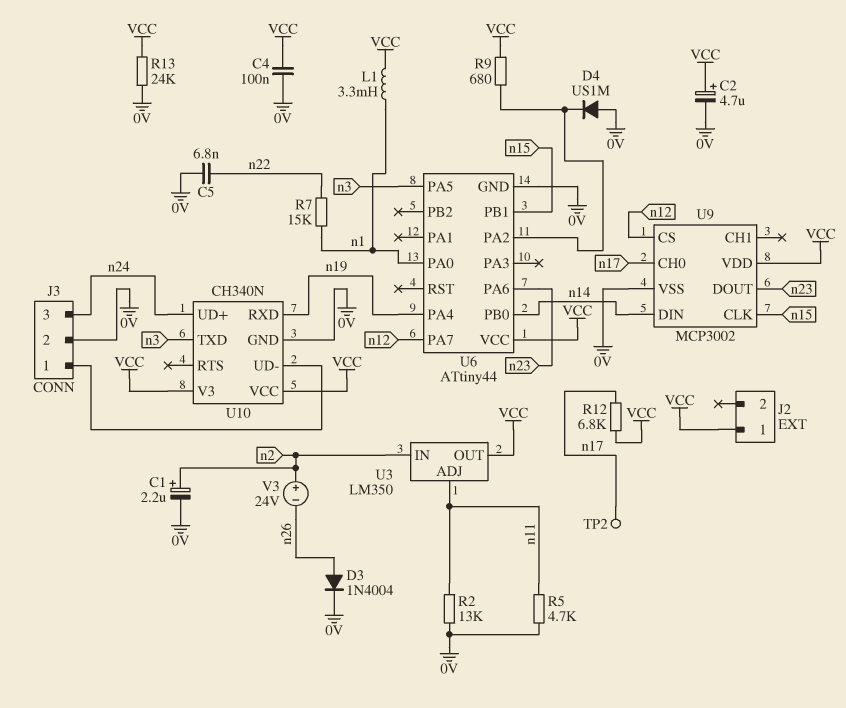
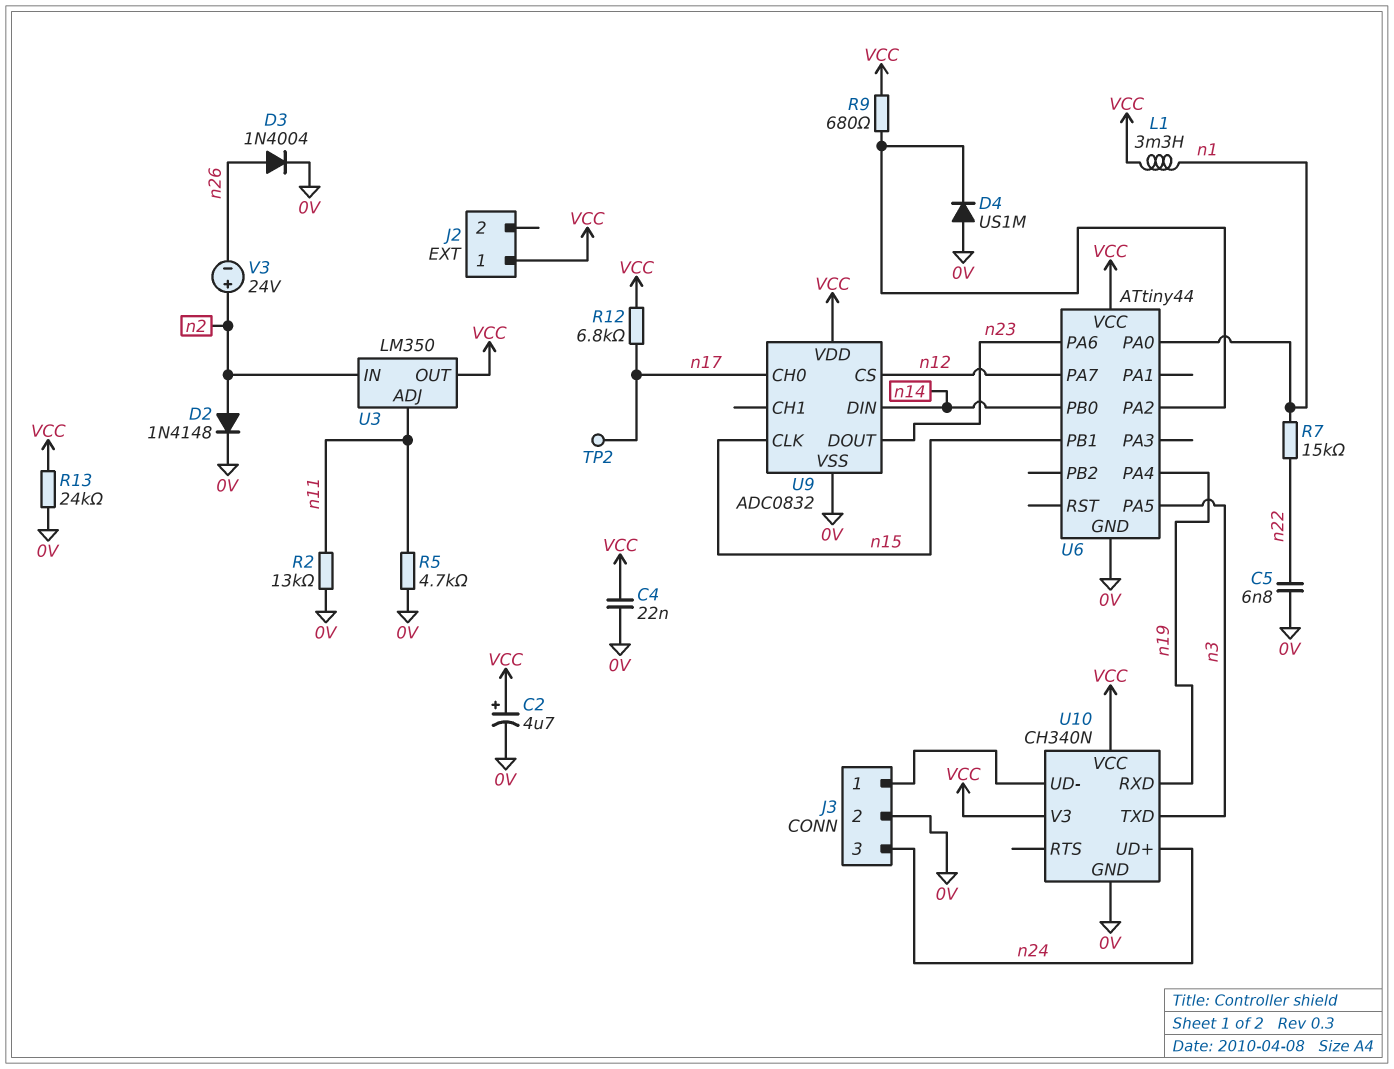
C1: 2.2uF (plus n2, minus 0V) -> none
C4: 100nF (0V, VCC) -> 22nF (0V, VCC)
D2: none -> diode 1N4148 (A n2, K 0V)
U9: MCP3002 -> ADC0832

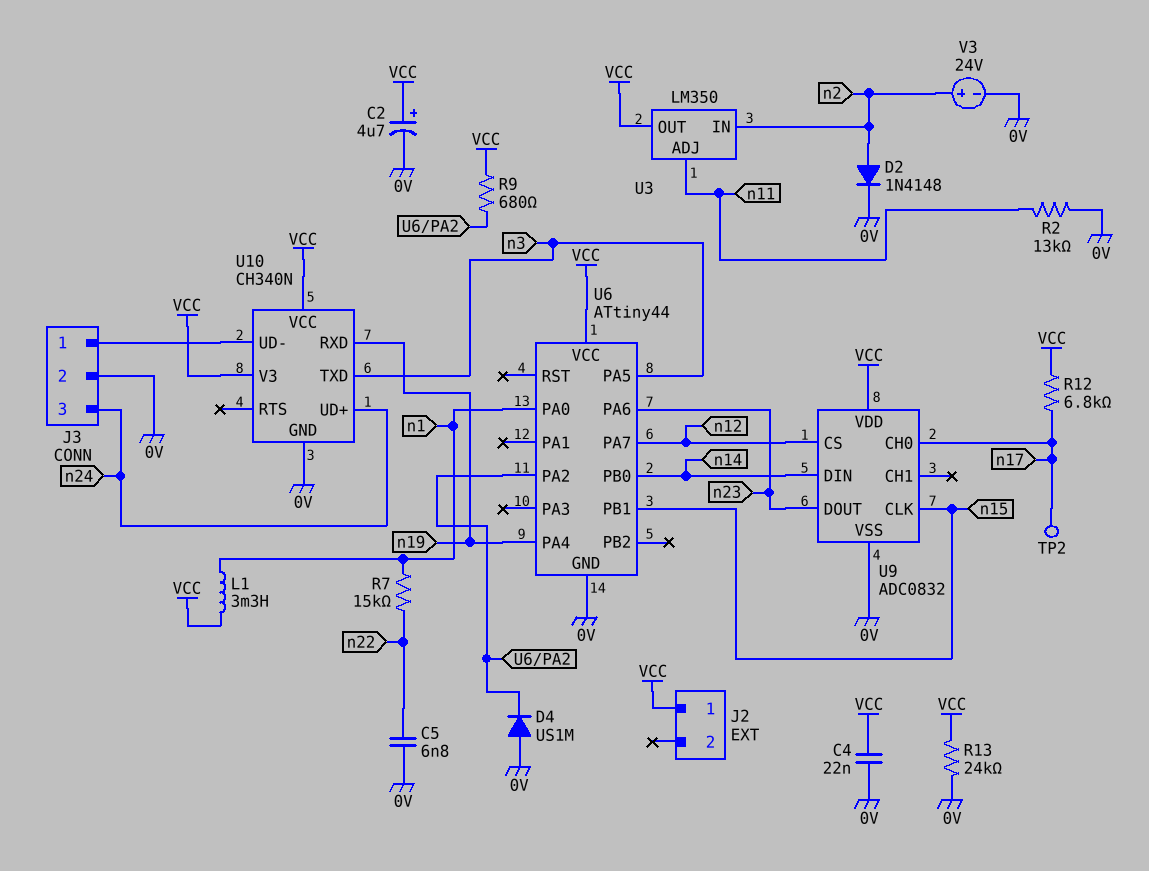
D3: diode 1N4004 (A n26, K 0V) -> none
R5: 4.7k (0V, n11) -> none
V3: 24V (plus n2, minus n26) -> 24V (plus n2, minus 0V)

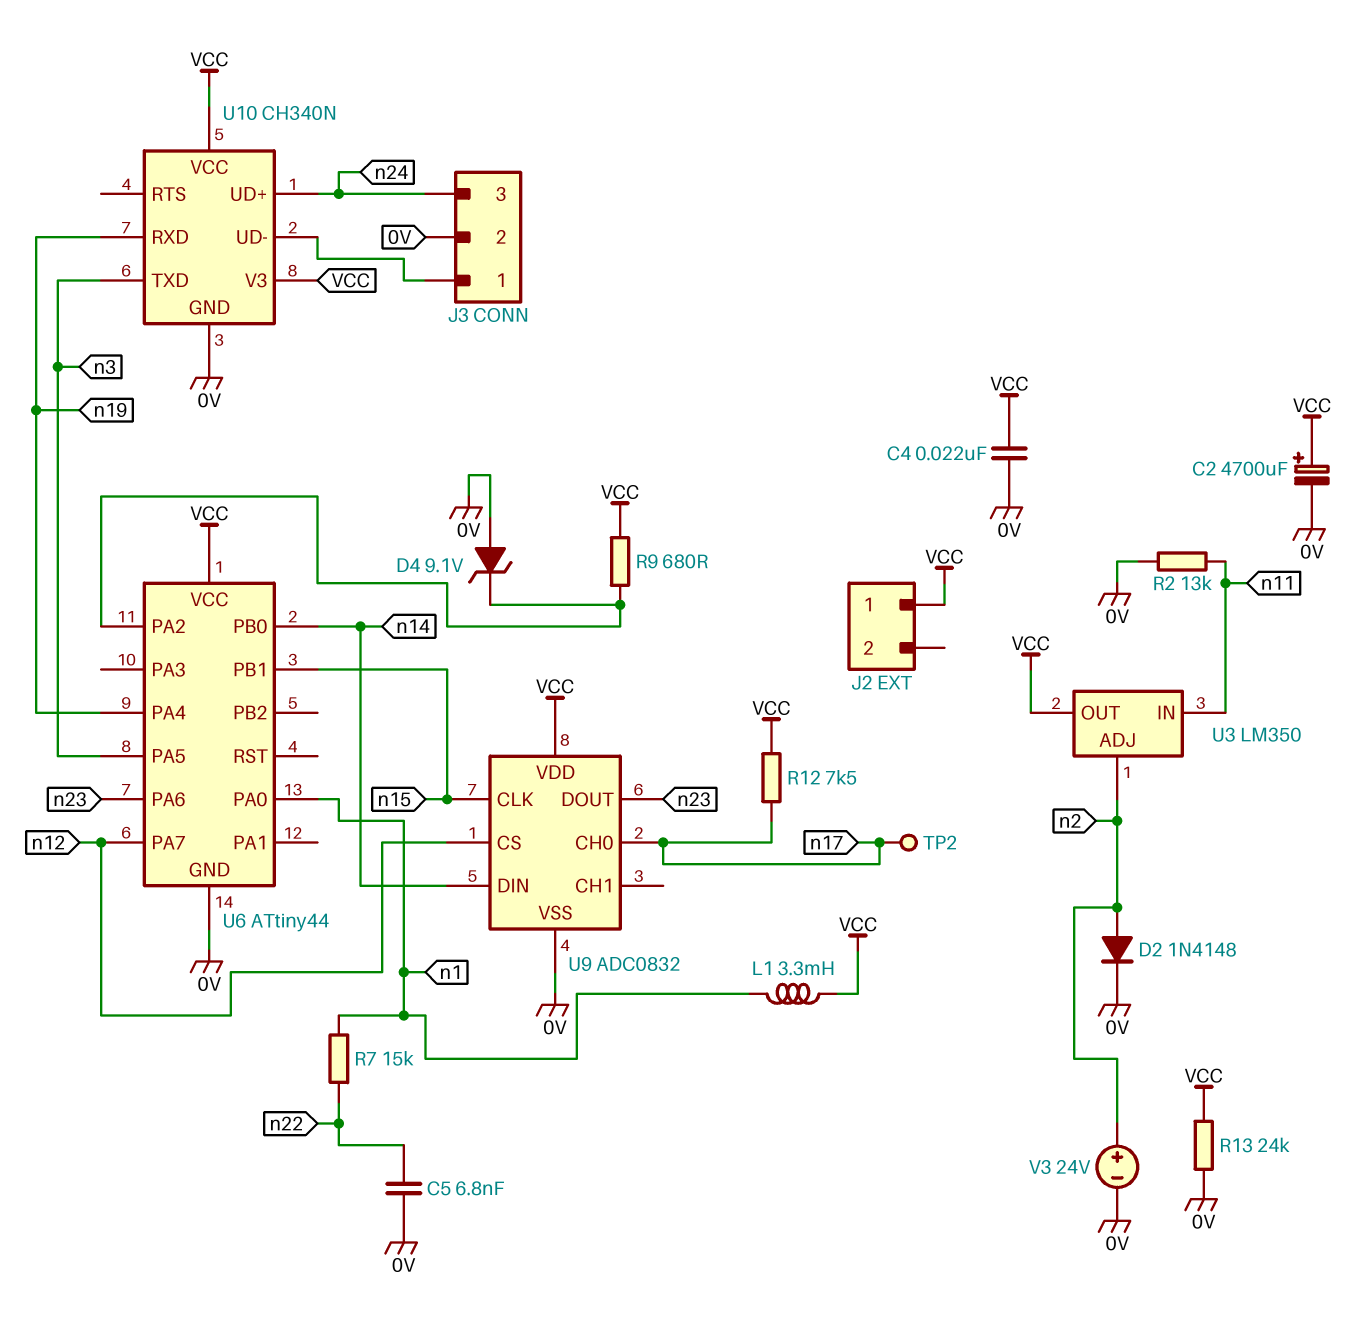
C2: 4.7uF (plus VCC, minus 0V) -> 4700uF (plus VCC, minus 0V)
D4: diode US1M (A 0V, K U6/PA2) -> zener 9.1V (A 0V, K U6/PA2)
R12: 6.8k (VCC, n17) -> 7.5k (VCC, n17)
U3 pin ADJ: n11 -> n2
U3 pin IN: n2 -> n11

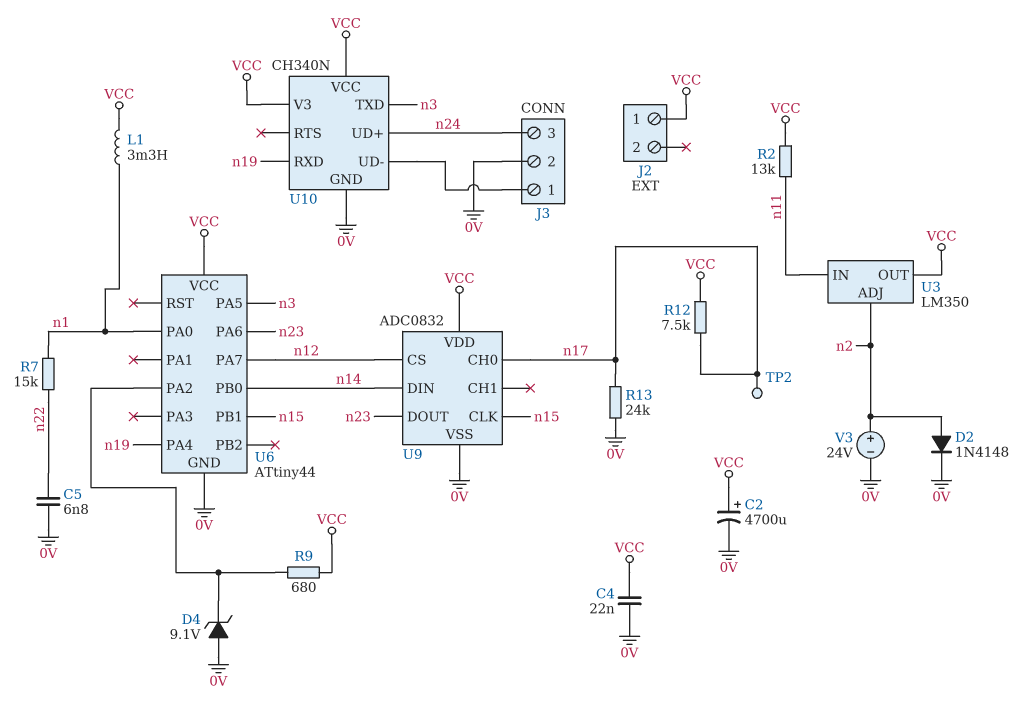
R2: 13k (0V, n11) -> 13k (VCC, n11)
R13: 24k (0V, VCC) -> 24k (0V, n17)

